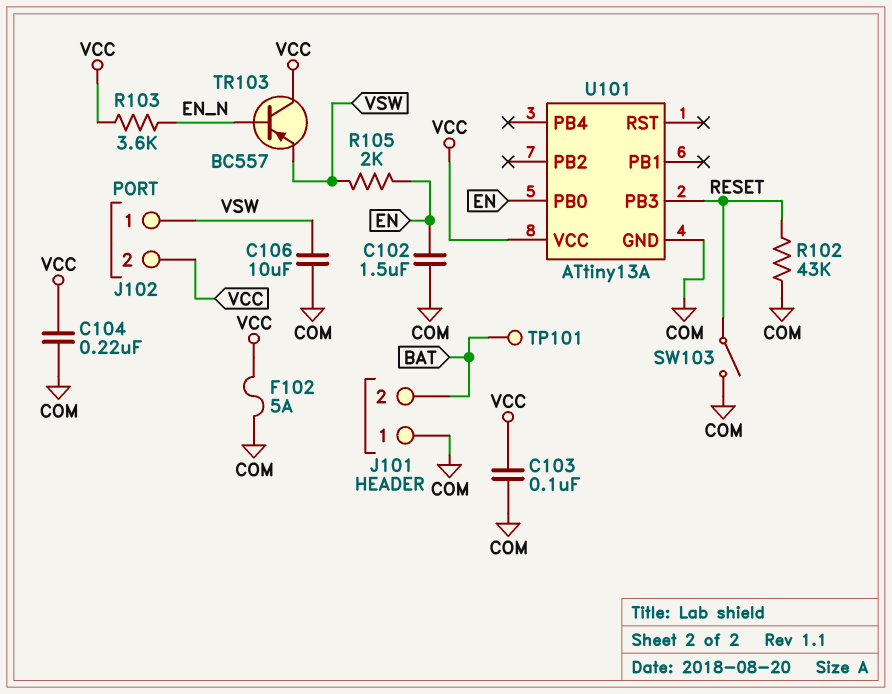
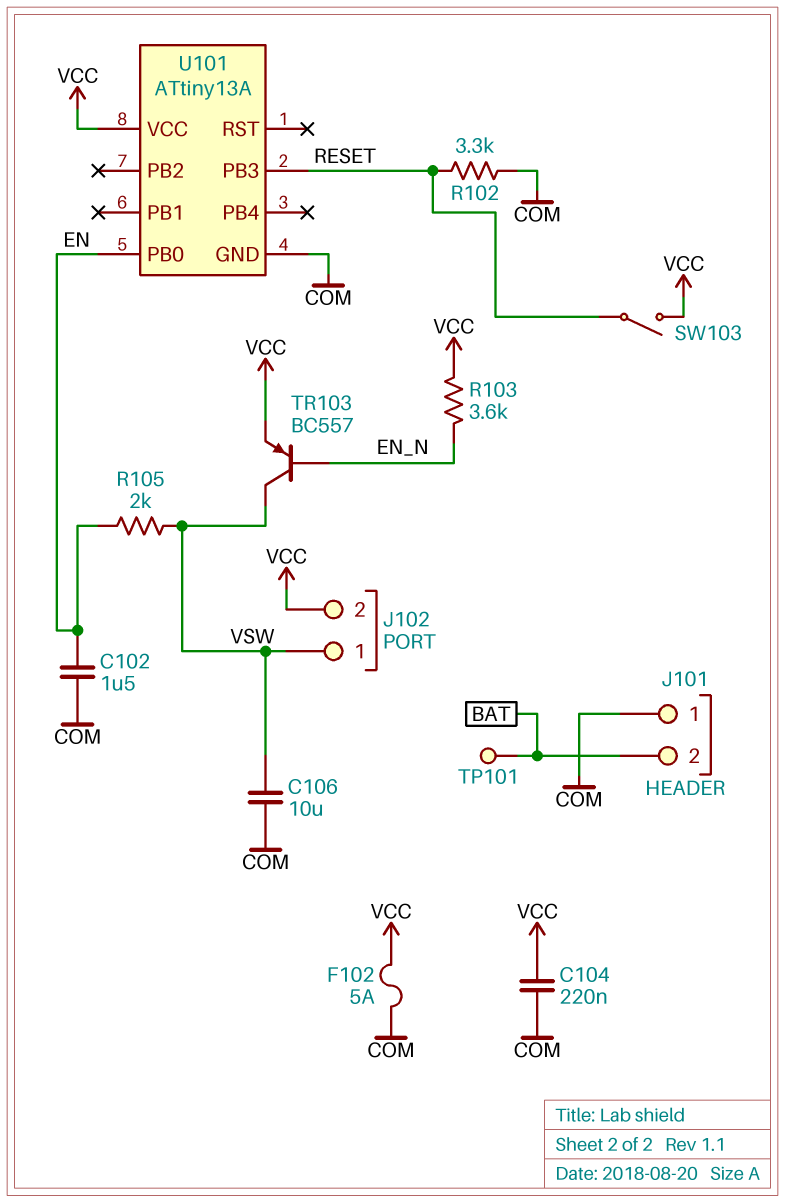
C103: 100nF (COM, VCC) -> none
R102: 43k (COM, RESET) -> 3.3k (COM, RESET)
SW103: switch (COM, RESET) -> switch (RESET, VCC)
TR103: PNP BC557 (B EN_N, C VCC, E VSW) -> PNP BC557 (B EN_N, C VSW, E VCC)

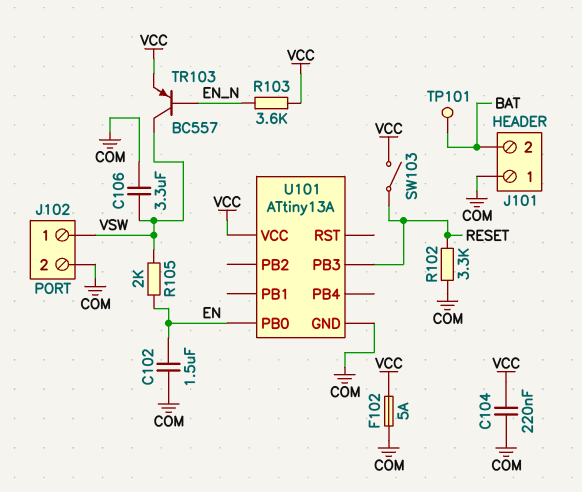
C106: 10uF (COM, VSW) -> 3.3uF (COM, VSW)
J102 pin 2: VCC -> COM

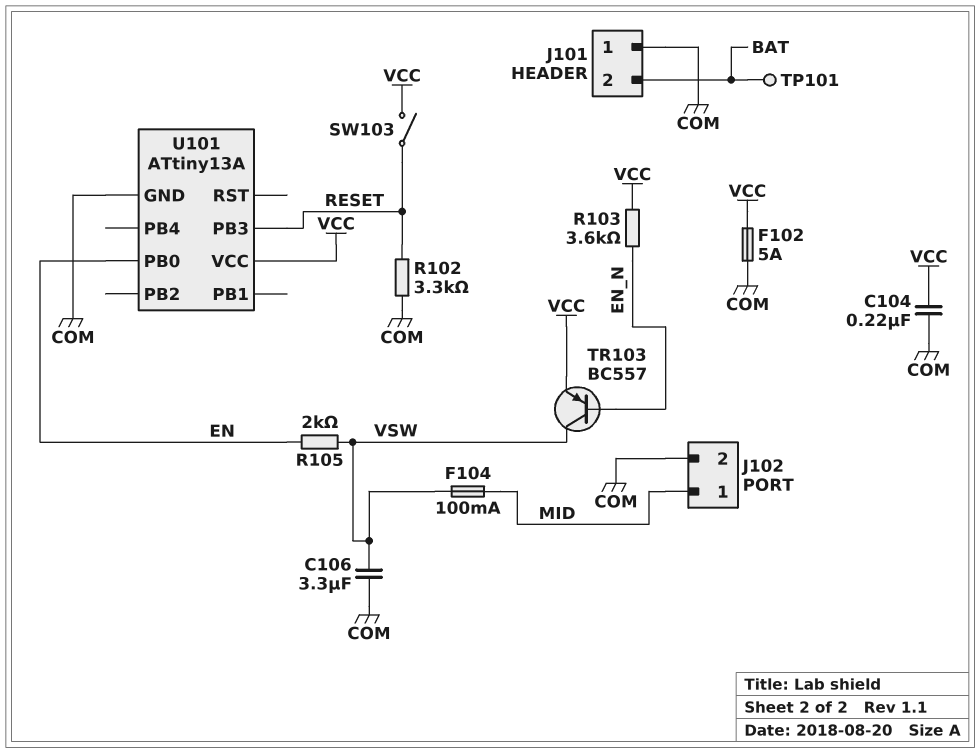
C102: 1.5uF (COM, EN) -> none
F104: none -> 100mA (MID, VSW)
J102 pin 1: VSW -> MID

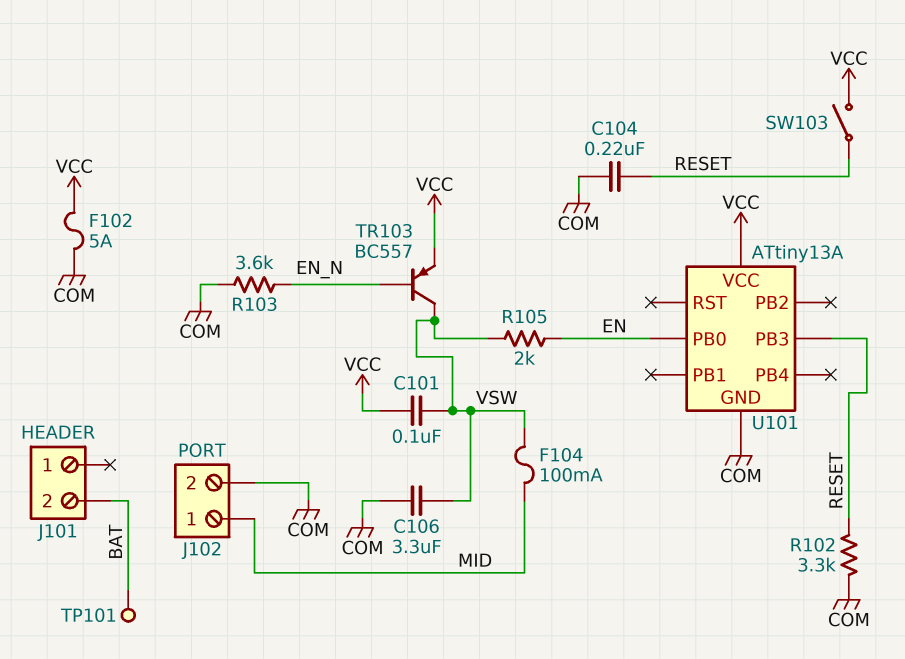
C101: none -> 100nF (VCC, VSW)
C104: 220nF (COM, VCC) -> 220nF (COM, RESET)
J101 pin 1: COM -> none
R103: 3.6k (EN_N, VCC) -> 3.6k (COM, EN_N)

